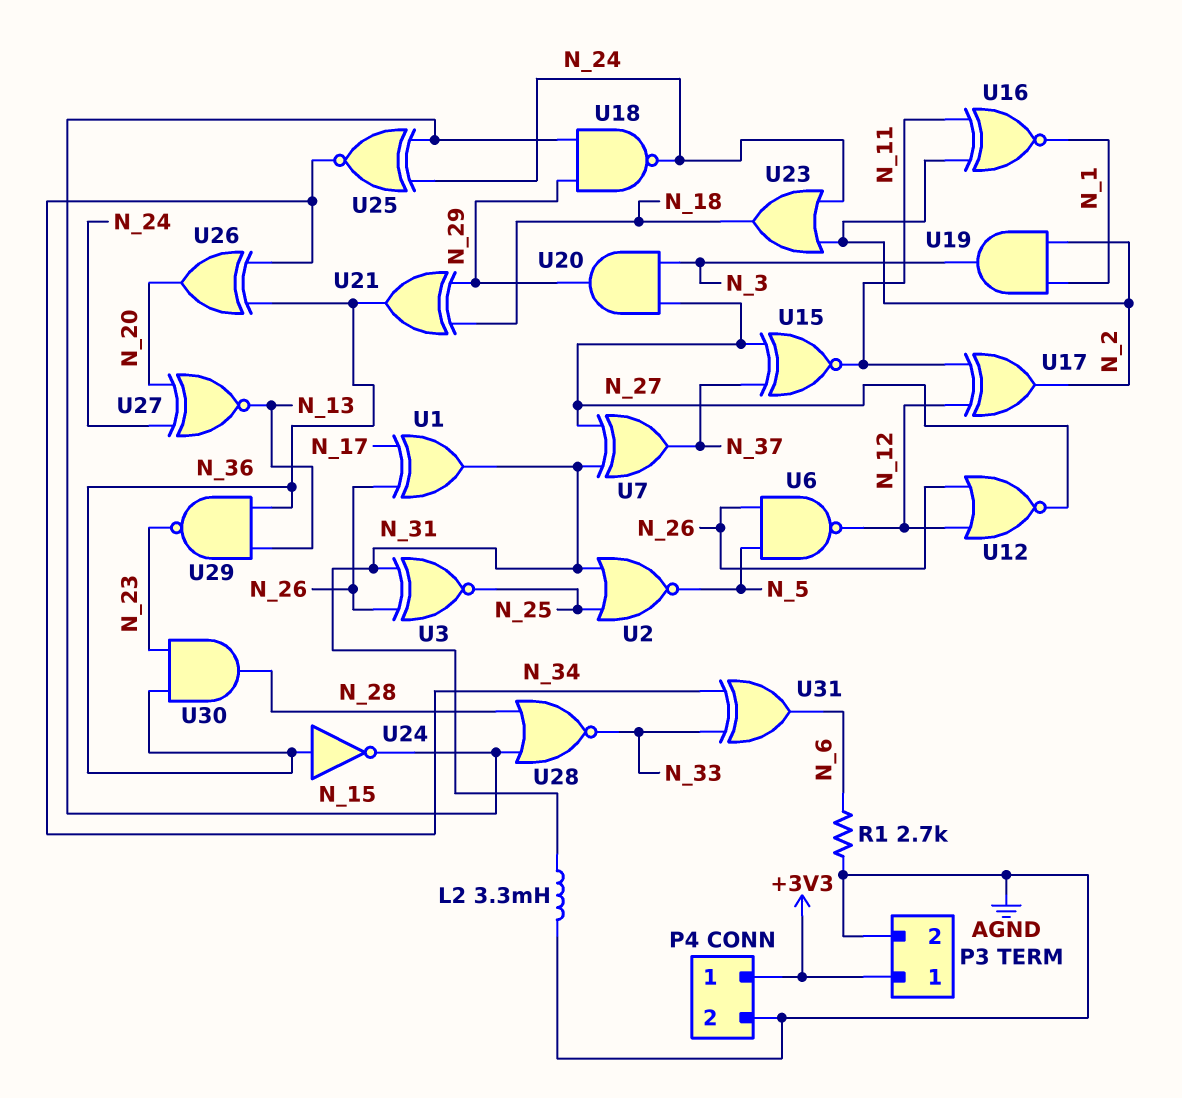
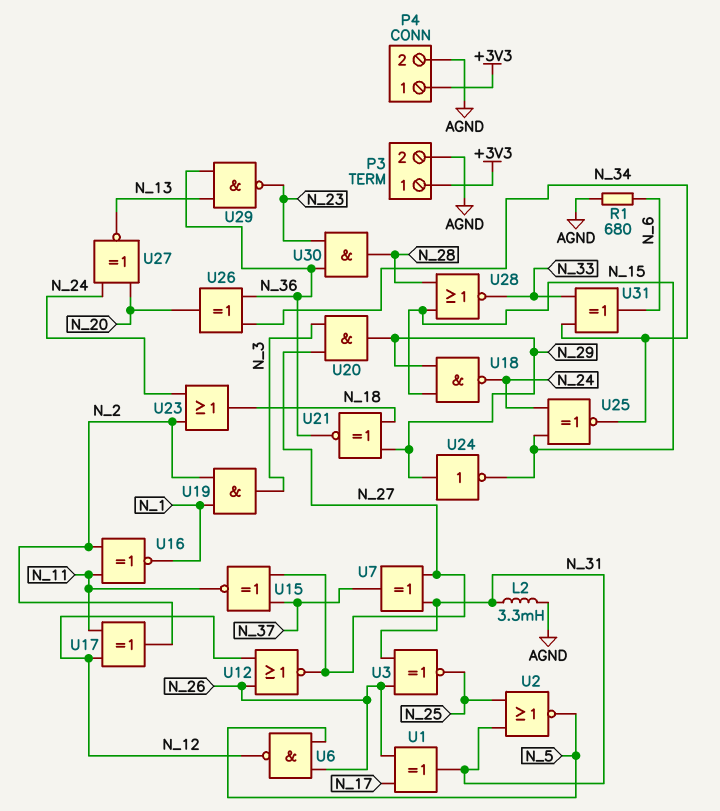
R1: 2.7k (AGND, N_6) -> 680 (AGND, N_6)
U21: XOR (in N_18, in N_29, out N_36) -> XNOR (in N_18, in N_29, out N_36)
U24: NOT (in N_36, out N_15) -> NOT (in N_29, out N_15)

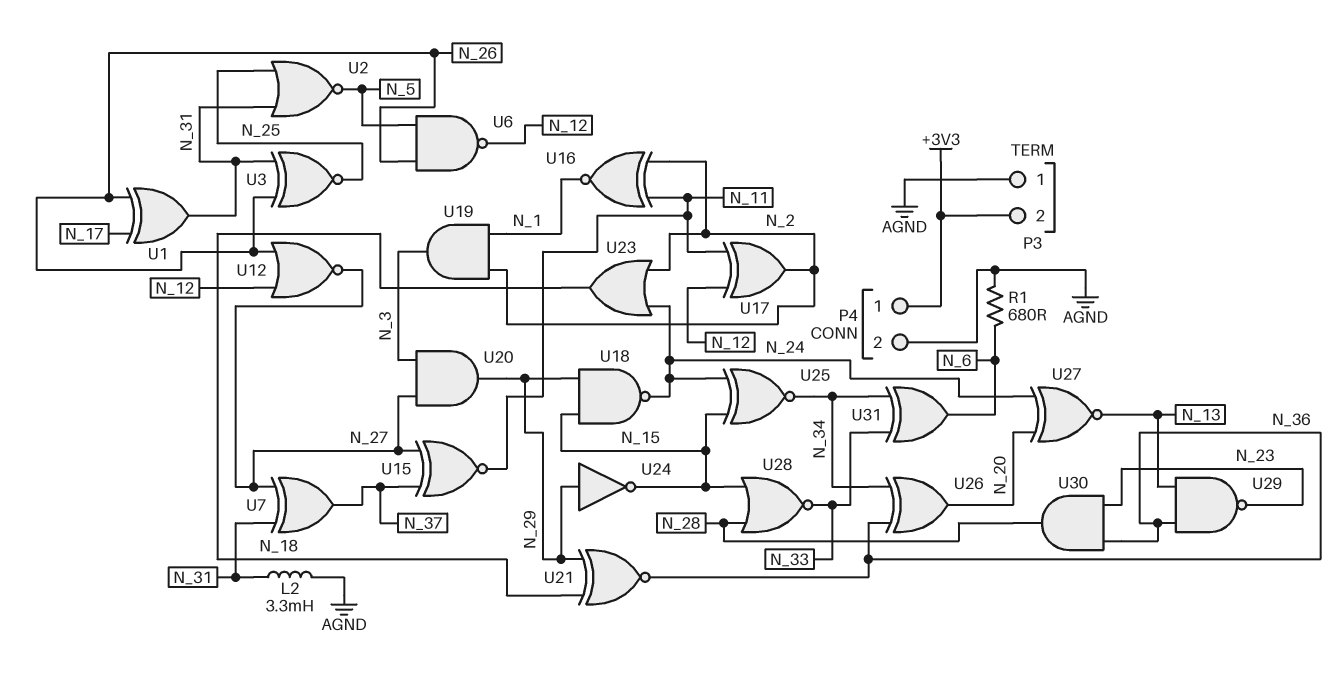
P3 pin 1: +3V3 -> AGND
P3 pin 2: AGND -> +3V3

